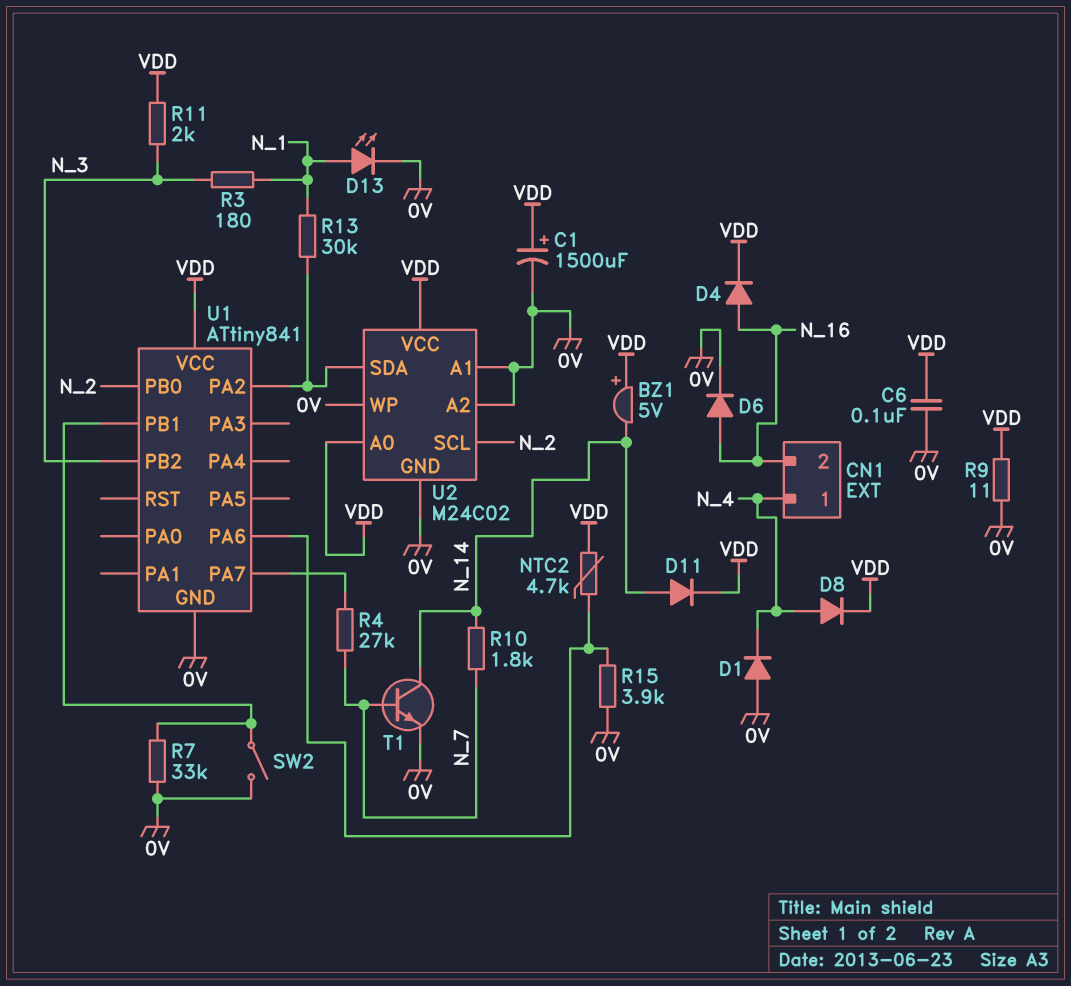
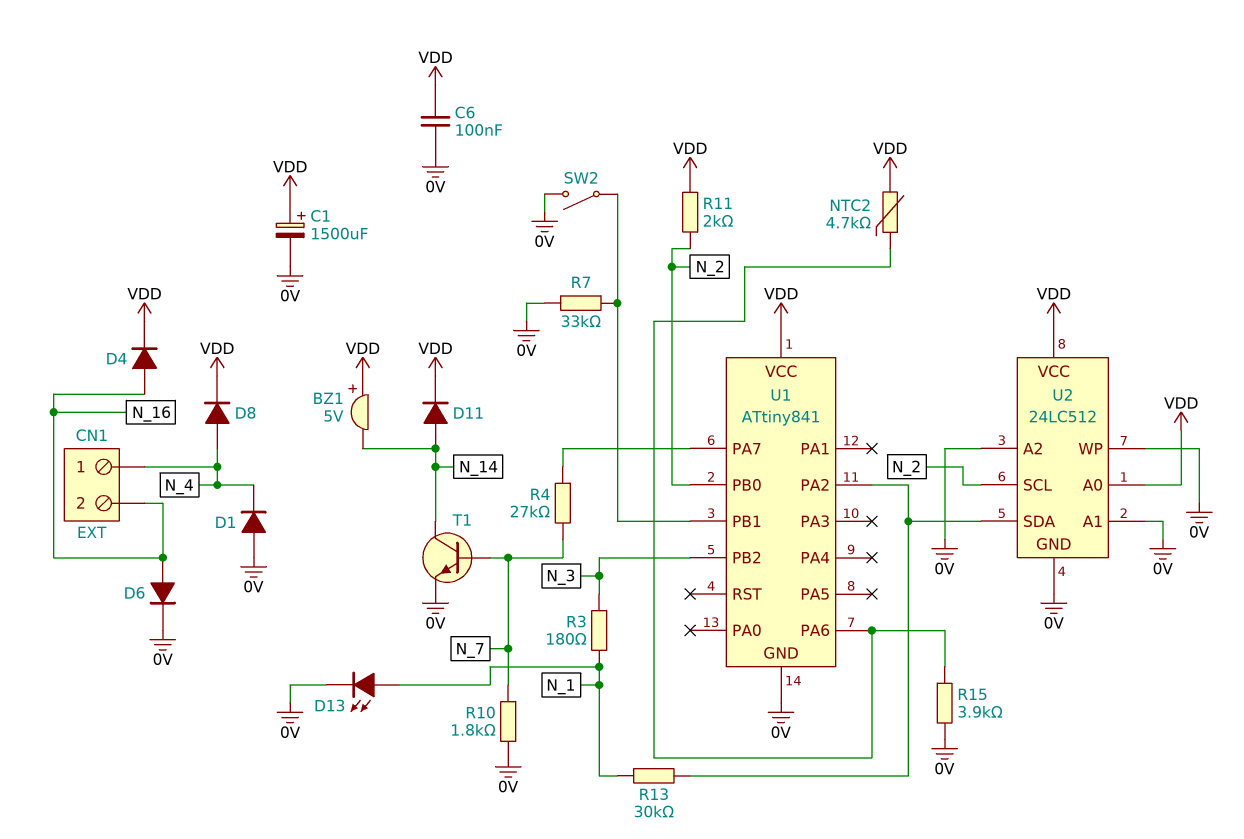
R9: 11 (0V, VDD) -> none
R10: 1.8k (N_7, N_14) -> 1.8k (0V, N_7)
R11: 2k (N_3, VDD) -> 2k (N_2, VDD)
U2: M24C02 -> 24LC512

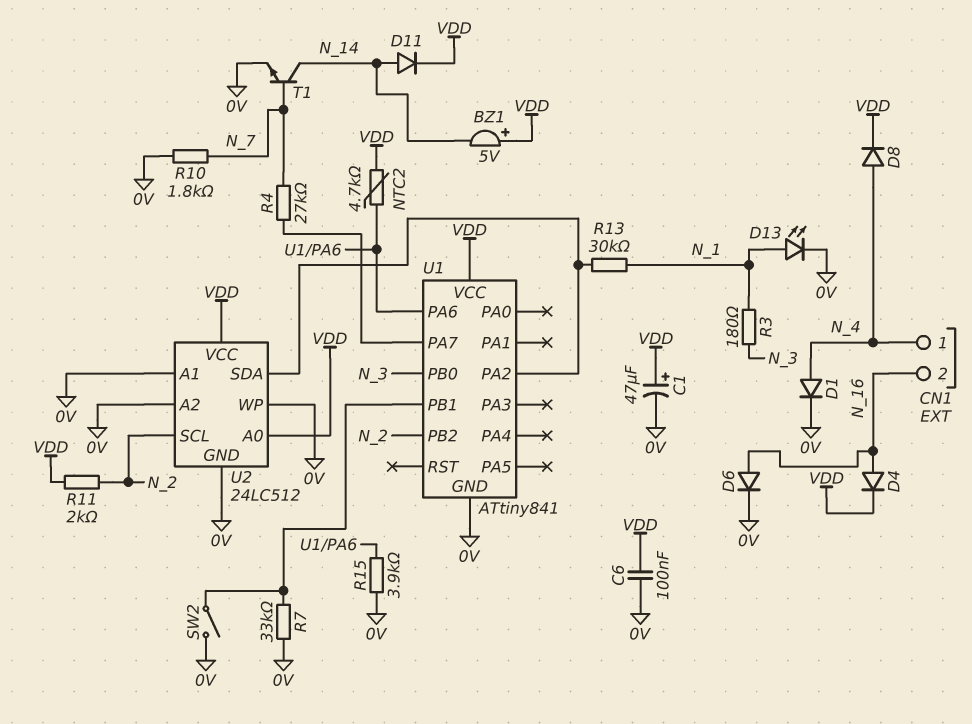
C1: 1500uF (plus VDD, minus 0V) -> 47uF (plus VDD, minus 0V)
D1: diode (A 0V, K N_4) -> diode (A N_4, K 0V)
U1 pin PB0: N_2 -> N_3
U1 pin PB2: N_3 -> N_2

